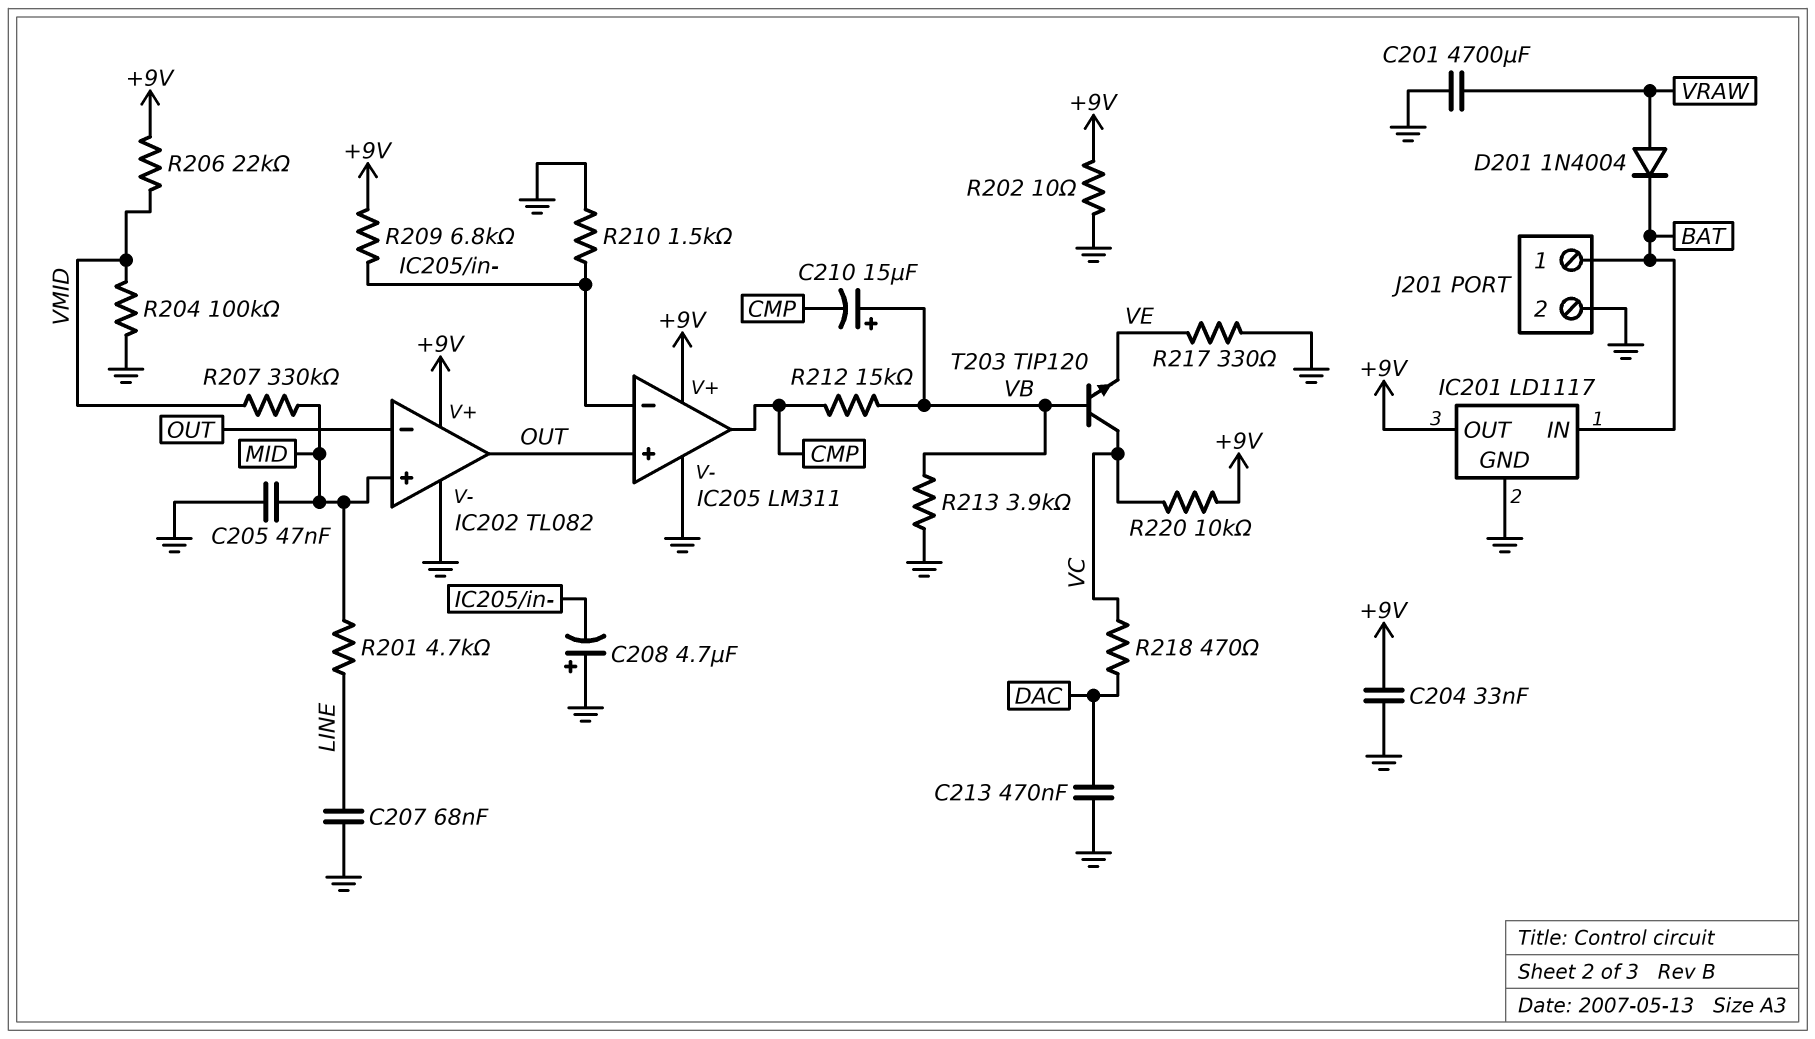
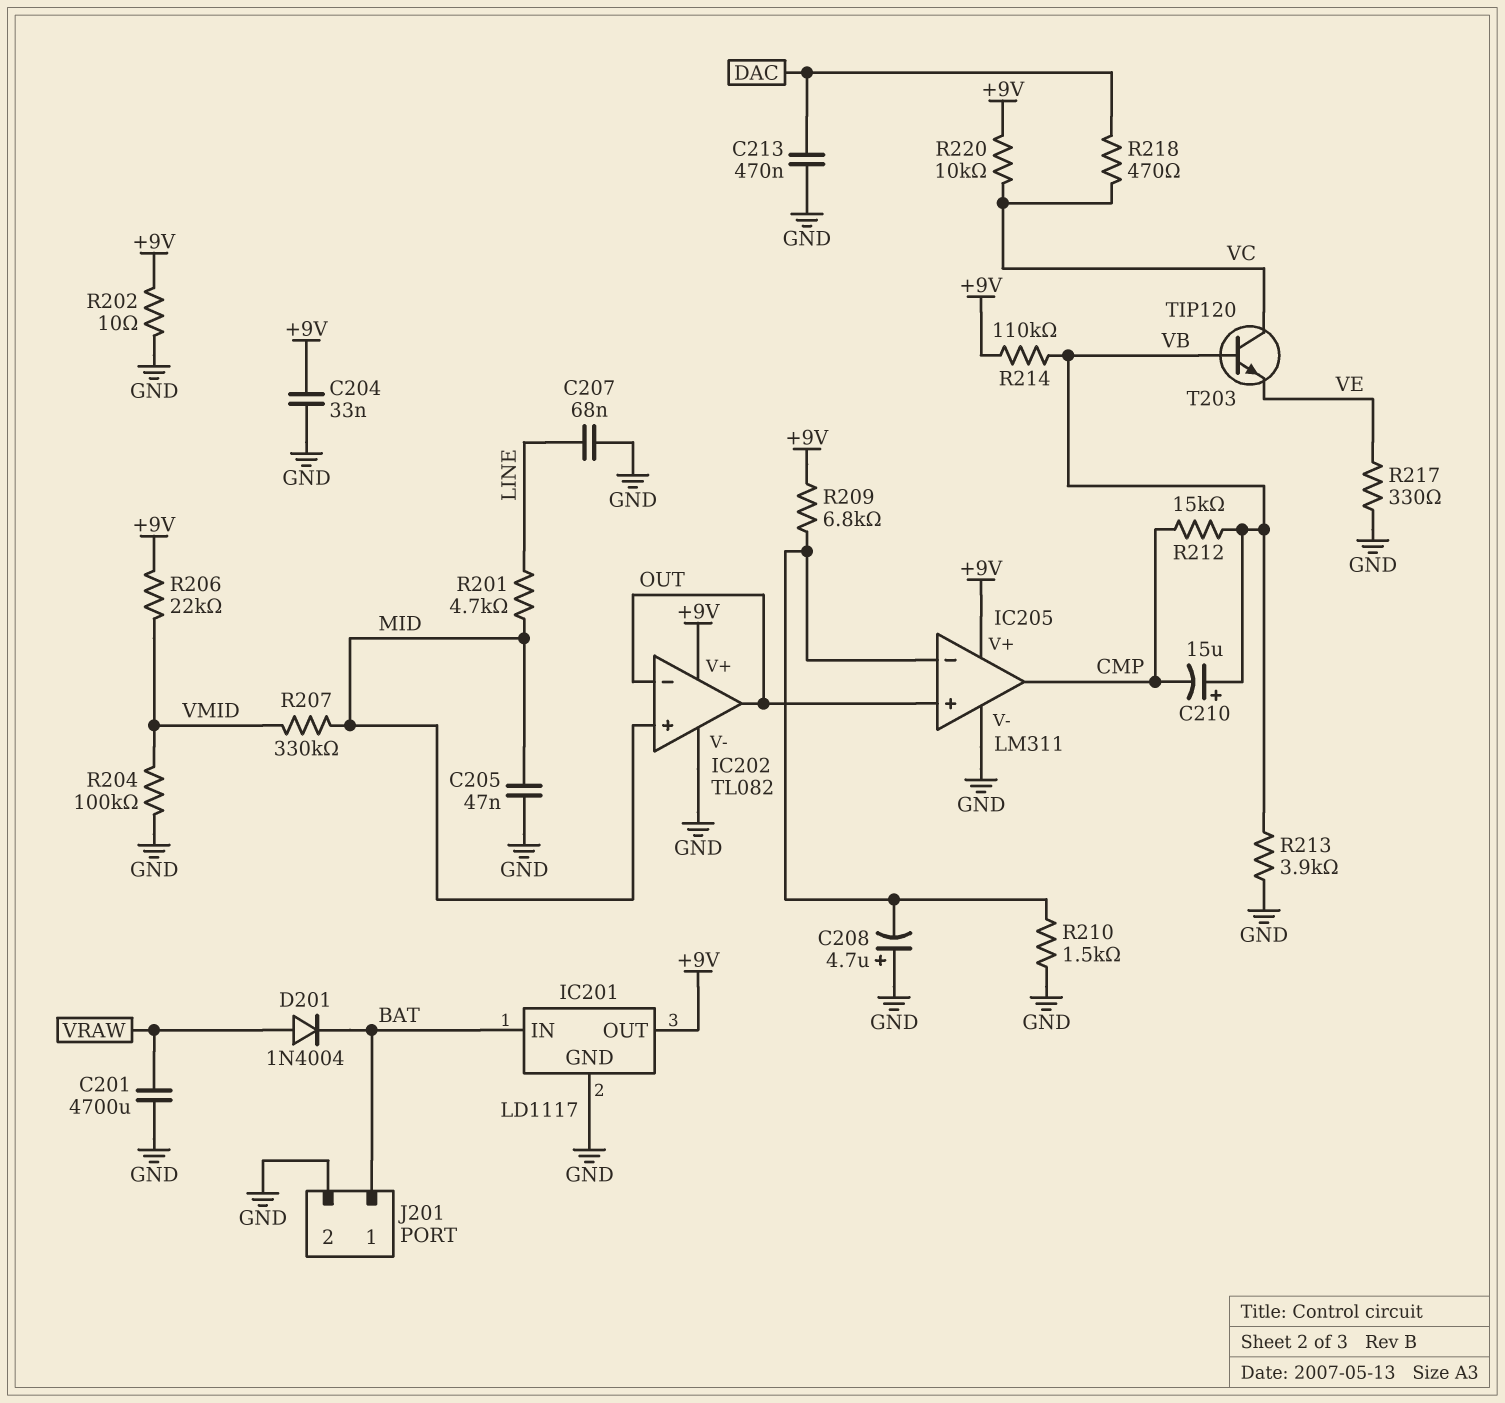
R214: none -> 110k (+9V, VB)

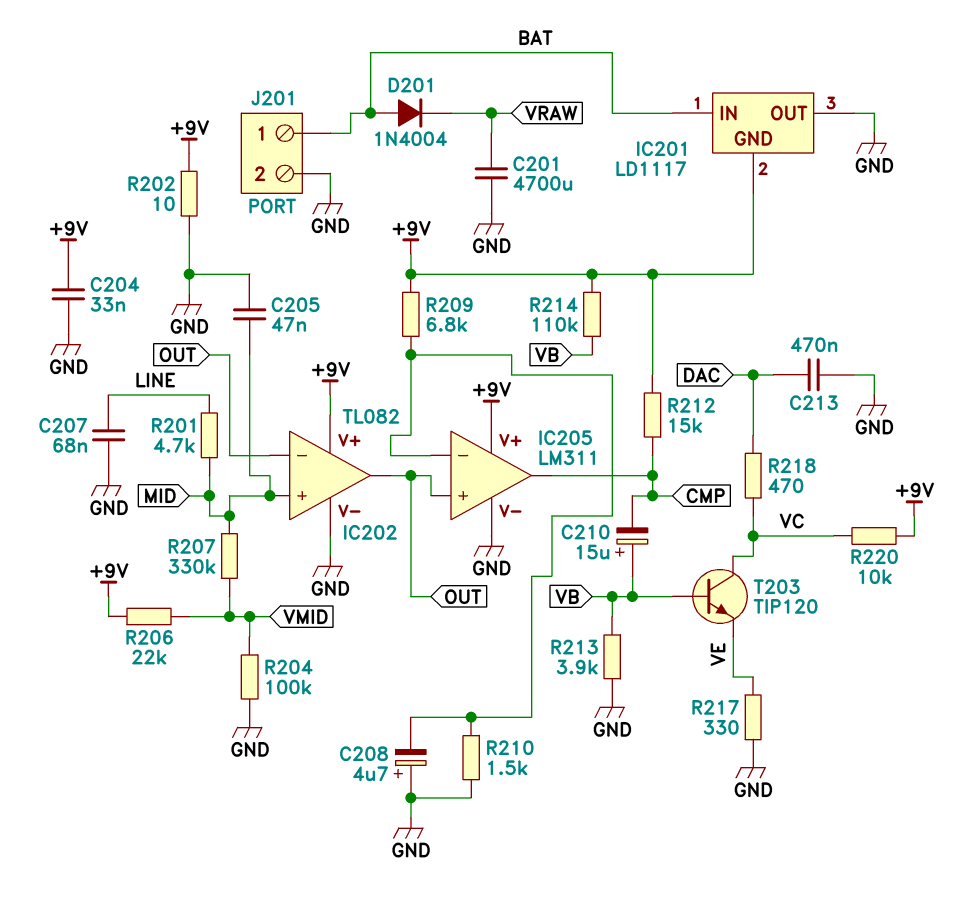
D201: diode 1N4004 (A VRAW, K BAT) -> diode 1N4004 (A BAT, K VRAW)
IC201 pin GND: GND -> +9V
IC201 pin OUT: +9V -> GND
R212: 15k (CMP, VB) -> 15k (+9V, CMP)

